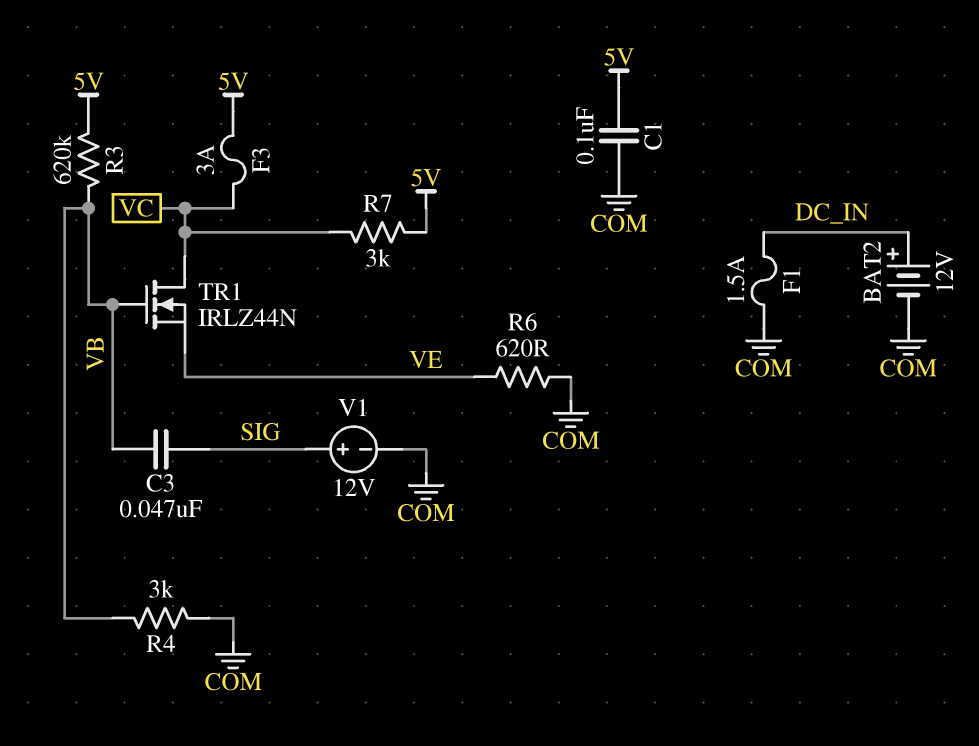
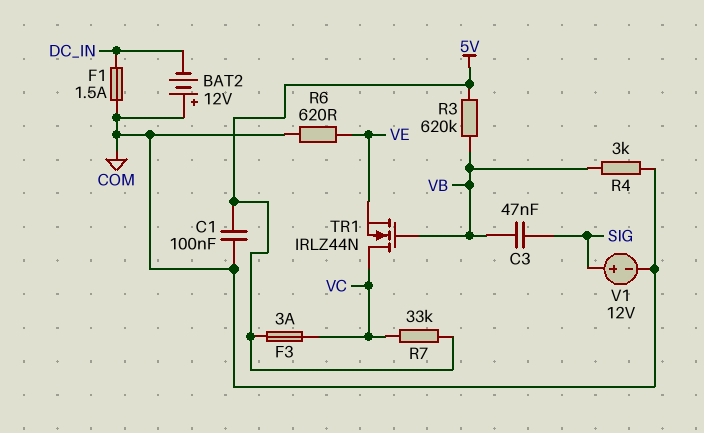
BAT2: 12V (plus DC_IN, minus COM) -> 12V (plus COM, minus DC_IN)
R7: 3k (5V, VC) -> 33k (5V, VC)

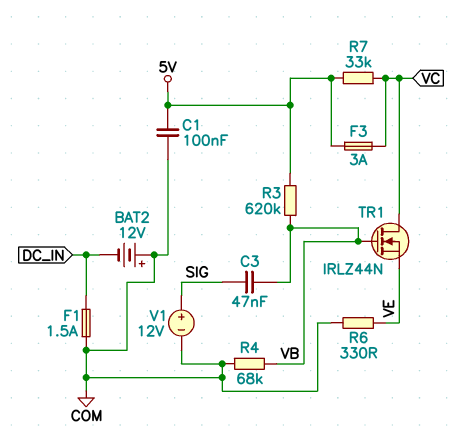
R4: 3k (COM, VB) -> 68k (COM, VB)
R6: 620 (COM, VE) -> 330 (COM, VE)

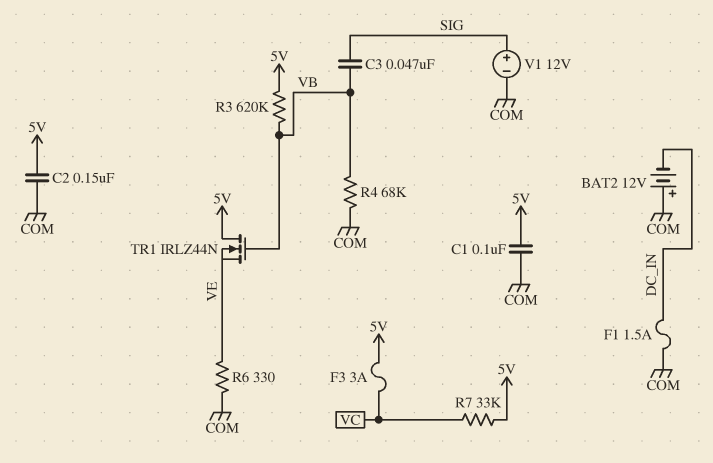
C2: none -> 150nF (5V, COM)
TR1: NMOS IRLZ44N (G VB, D VC, S VE) -> NMOS IRLZ44N (G VB, D 5V, S VE)

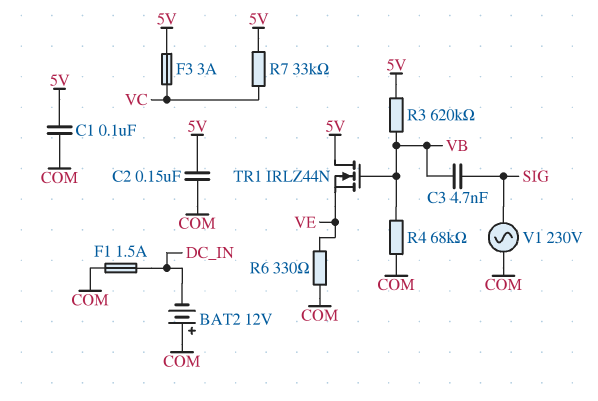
C3: 47nF (SIG, VB) -> 4.7nF (SIG, VB)
V1: 12V (plus SIG, minus COM) -> AC 230V (COM, SIG)

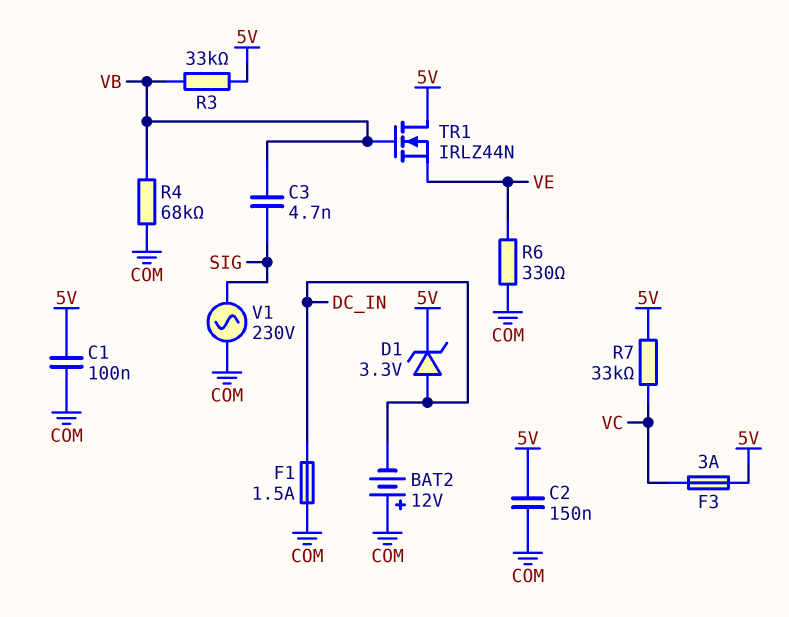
D1: none -> zener 3.3V (A DC_IN, K 5V)
R3: 620k (5V, VB) -> 33k (5V, VB)

